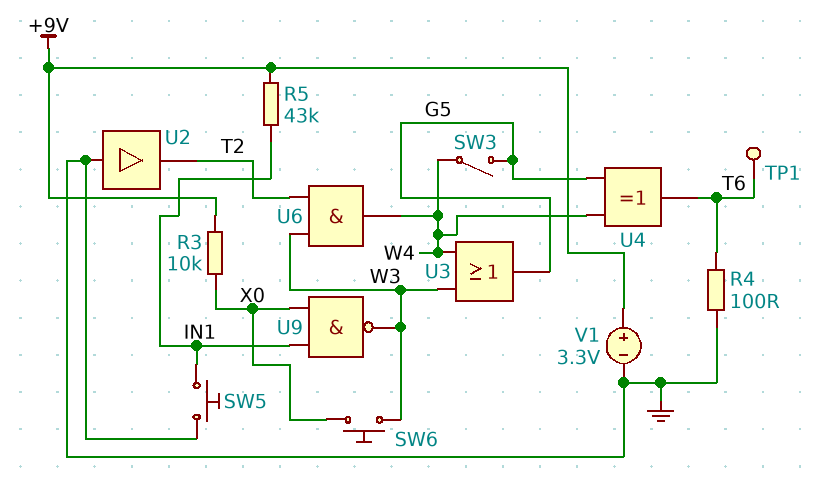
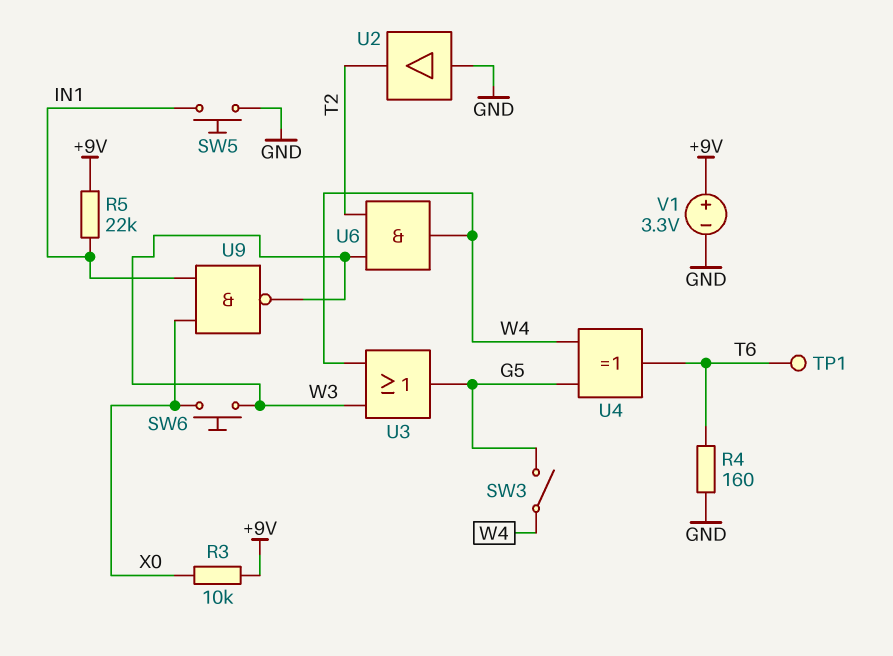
R4: 100 (GND, T6) -> 160 (GND, T6)
R5: 43k (+9V, IN1) -> 22k (+9V, IN1)

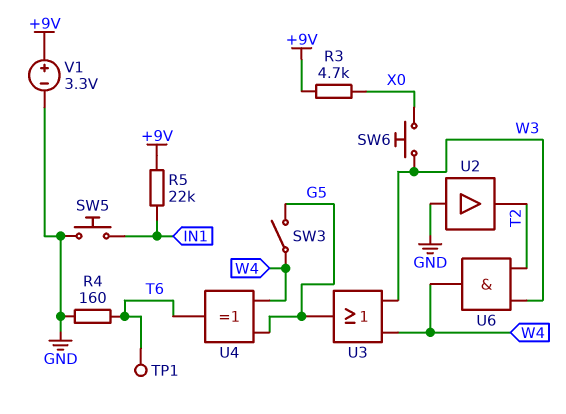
R3: 10k (+9V, X0) -> 4.7k (+9V, X0)
U9: NAND (in IN1, in X0, out W3) -> none

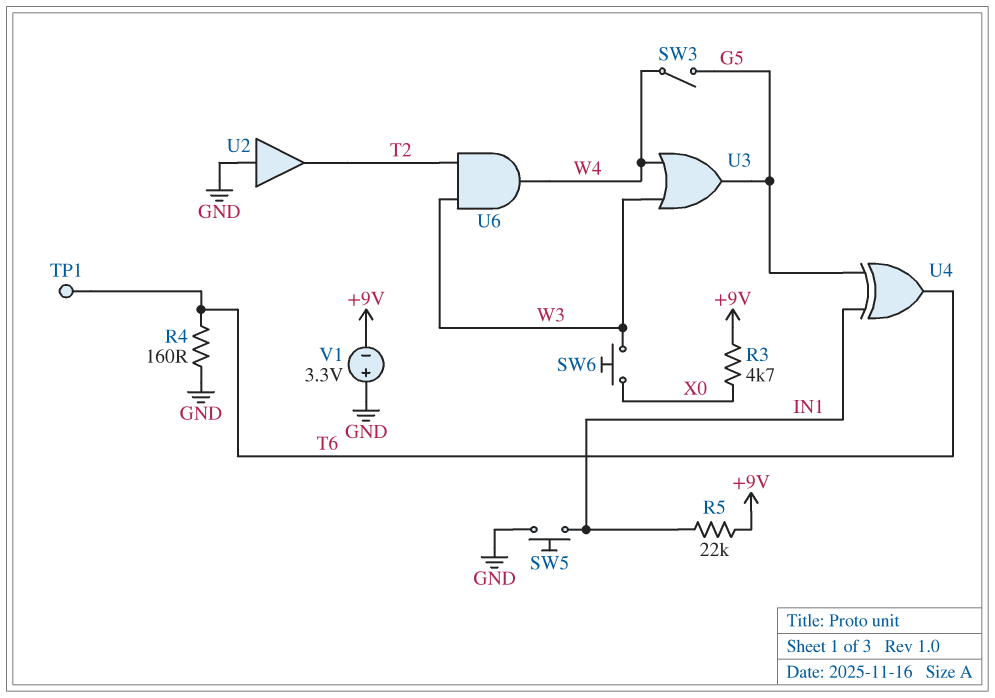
U4: XOR (in G5, in W4, out T6) -> XOR (in G5, in IN1, out T6)
V1: 3.3V (plus +9V, minus GND) -> 3.3V (plus GND, minus +9V)

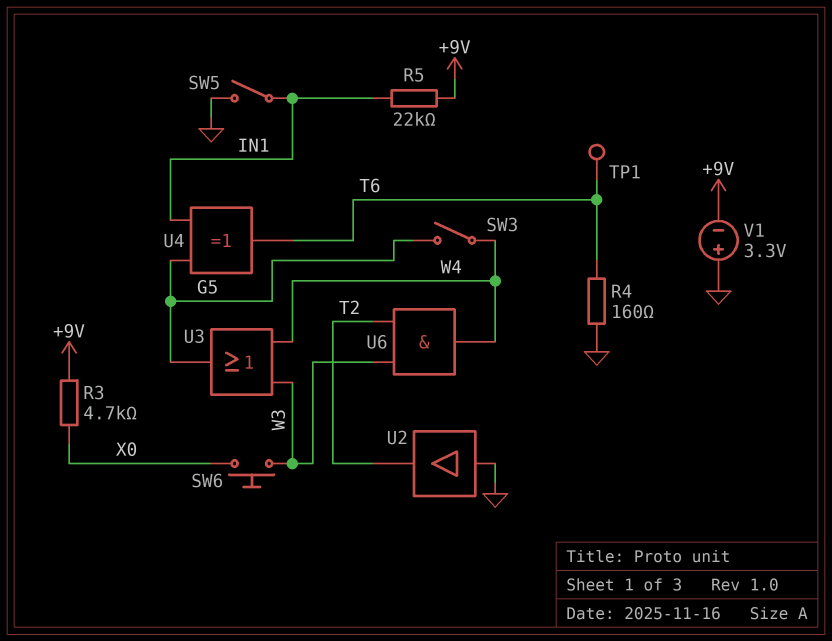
SW5: button (GND, IN1) -> switch (GND, IN1)

